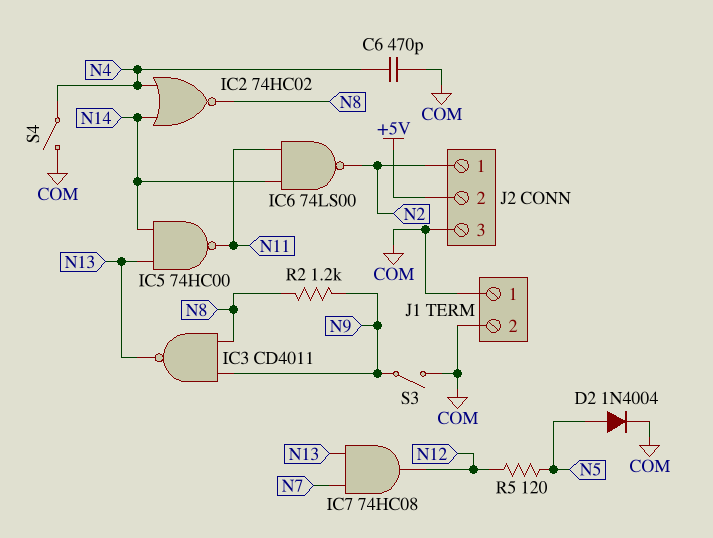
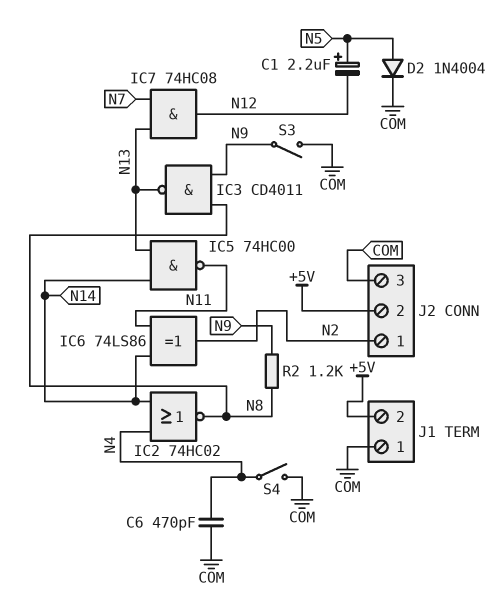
C1: none -> 2.2uF (plus N5, minus N12)
IC6: NAND 74LS00 (in N11, in N14, out N2) -> XOR 74LS86 (in N11, in N14, out N2)
J1 pin 2: COM -> +5V
R5: 120 (N5, N12) -> none

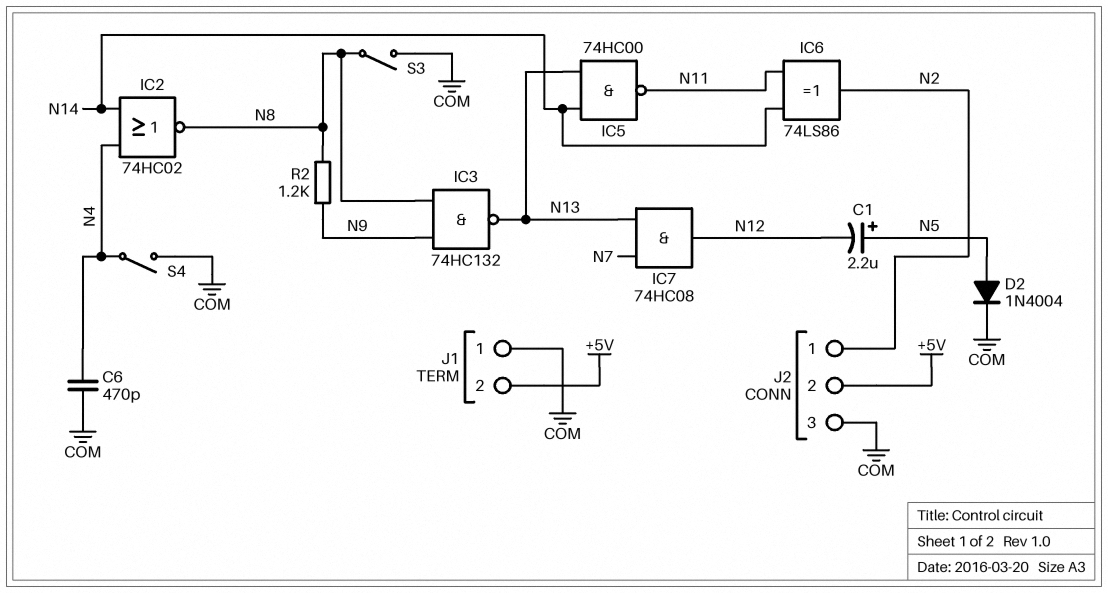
IC3: NAND CD4011 (in N8, in N9, out N13) -> NAND 74HC132 (in N8, in N9, out N13)
S3: switch (COM, N9) -> switch (COM, N8)

